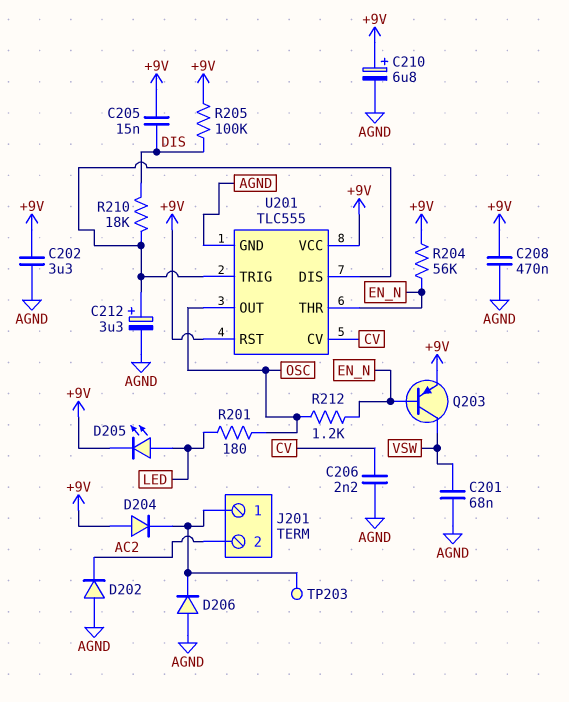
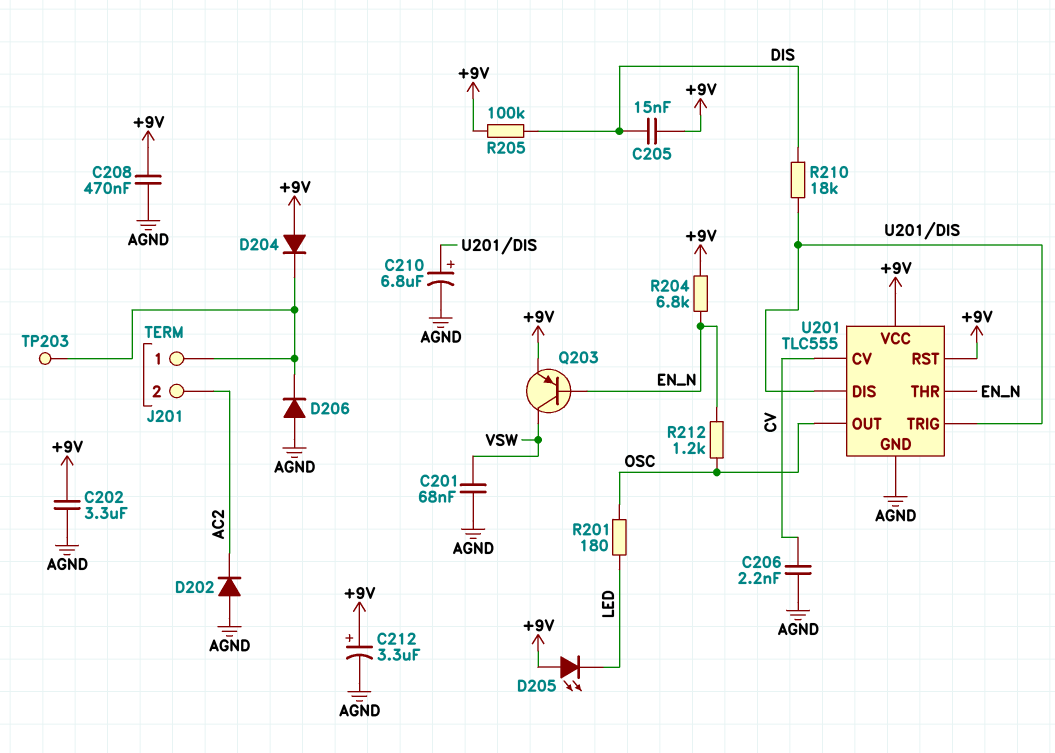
C210: 6.8uF (plus +9V, minus AGND) -> 6.8uF (plus U201/DIS, minus AGND)
C212: 3.3uF (plus U201/DIS, minus AGND) -> 3.3uF (plus +9V, minus AGND)
D205: LED (A LED, K +9V) -> LED (A +9V, K LED)
R204: 56k (+9V, EN_N) -> 6.8k (+9V, EN_N)

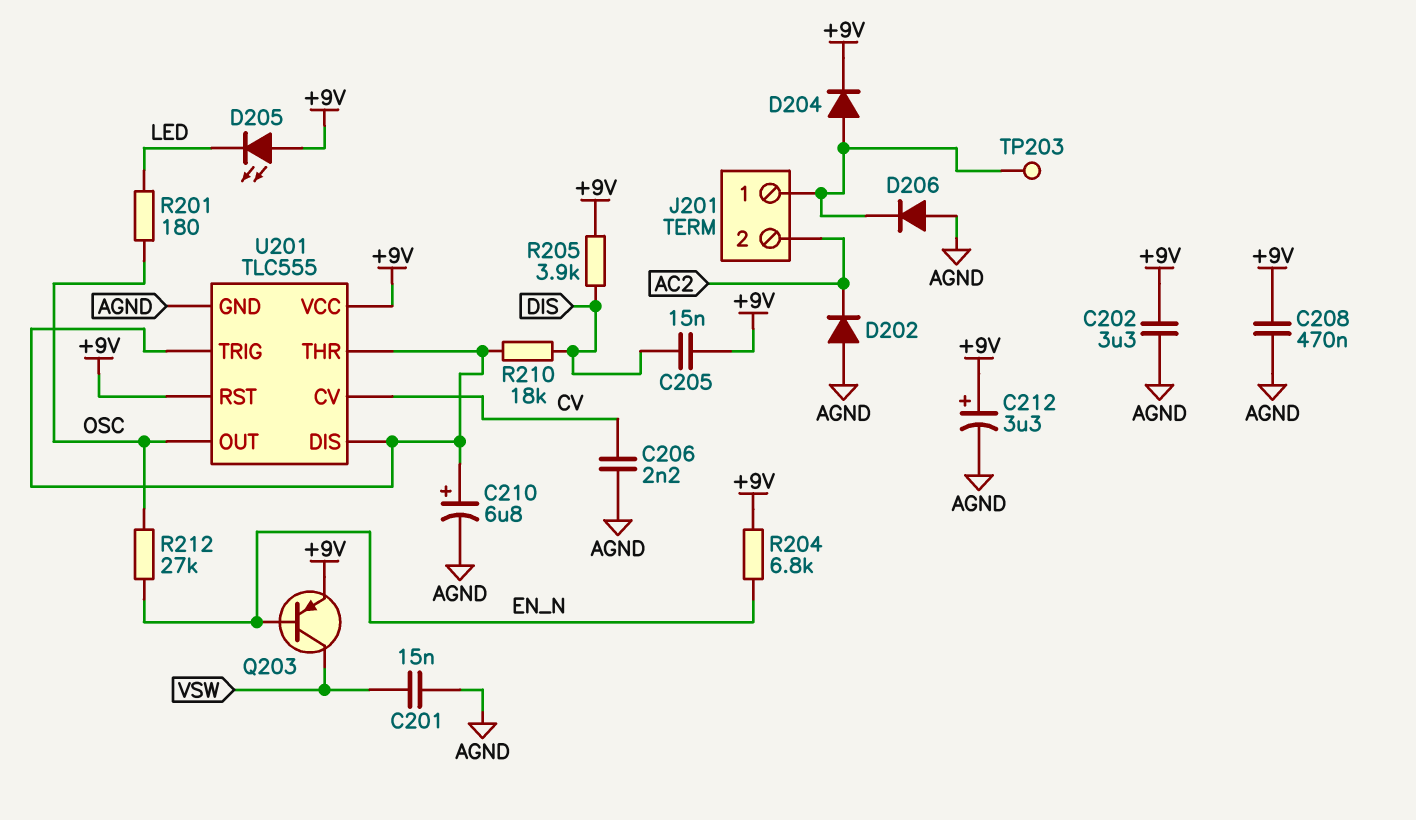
C201: 68nF (AGND, VSW) -> 15nF (AGND, VSW)
D204: diode (A +9V, K J201/1) -> diode (A J201/1, K +9V)
R205: 100k (+9V, DIS) -> 3.9k (+9V, DIS)
R212: 1.2k (EN_N, OSC) -> 27k (EN_N, OSC)
U201 pin THR: EN_N -> U201/DIS

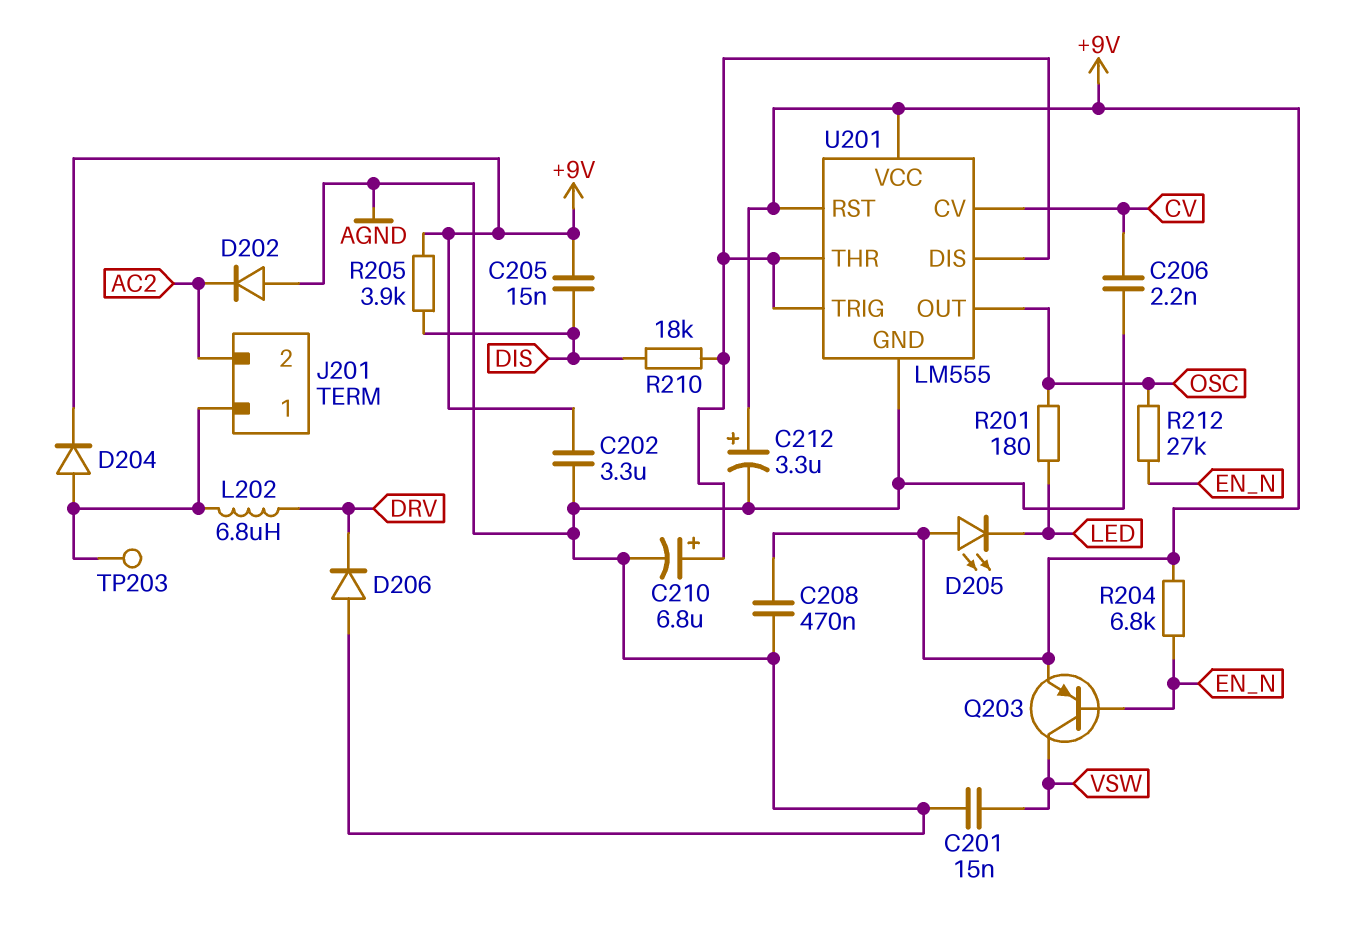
D206: diode (A AGND, K J201/1) -> diode (A AGND, K DRV)
L202: none -> 6.8uH (DRV, J201/1)
U201: TLC555 -> LM555

